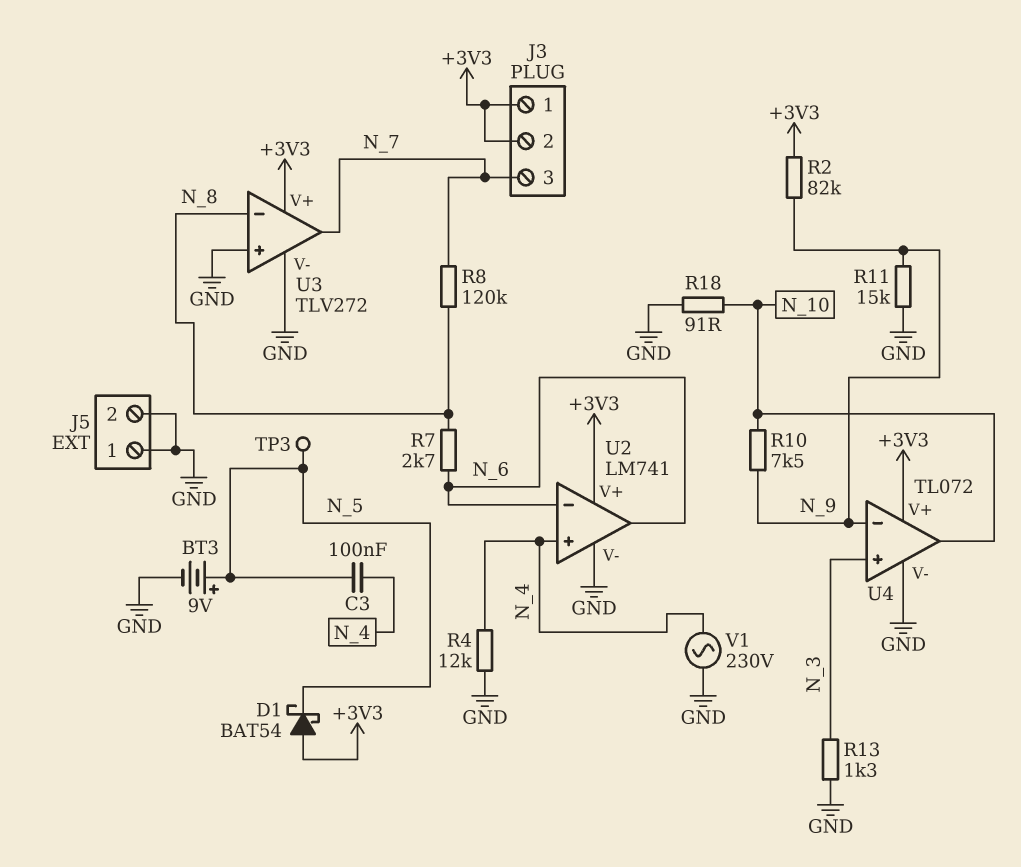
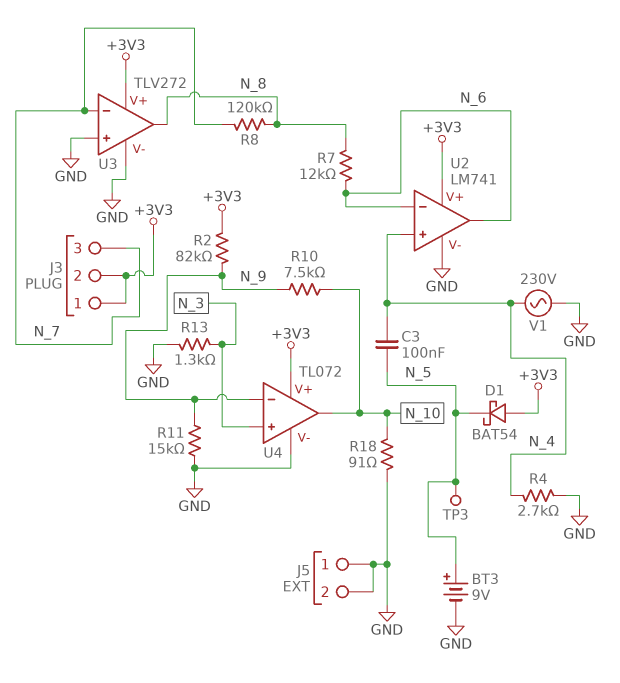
R4: 12k (GND, N_4) -> 2.7k (GND, N_4)
R7: 2.7k (N_6, N_8) -> 12k (N_6, N_8)
U3 pin in-: N_8 -> N_7
U3 pin out: N_7 -> N_8

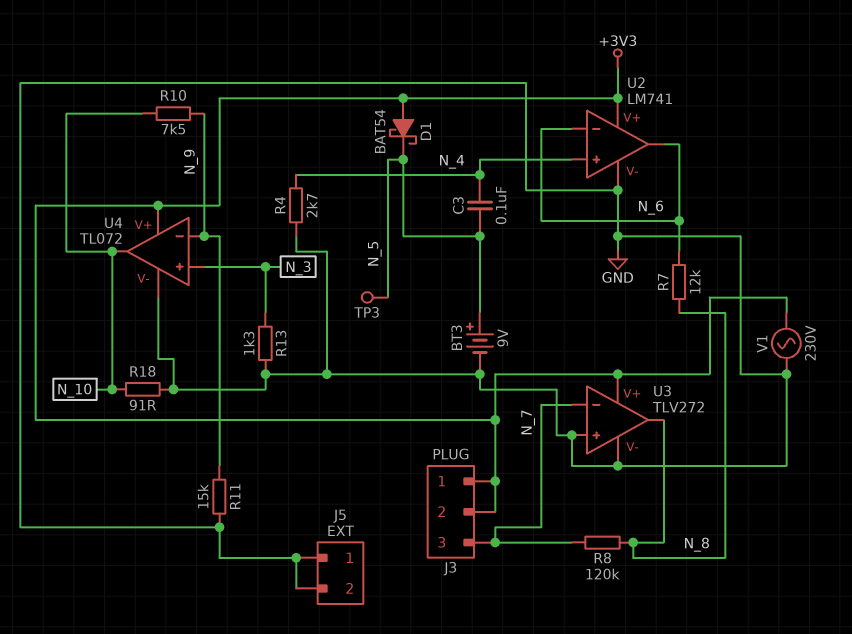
R2: 82k (+3V3, N_9) -> none
V1: AC 230V (GND, N_4) -> AC 230V (+3V3, GND)

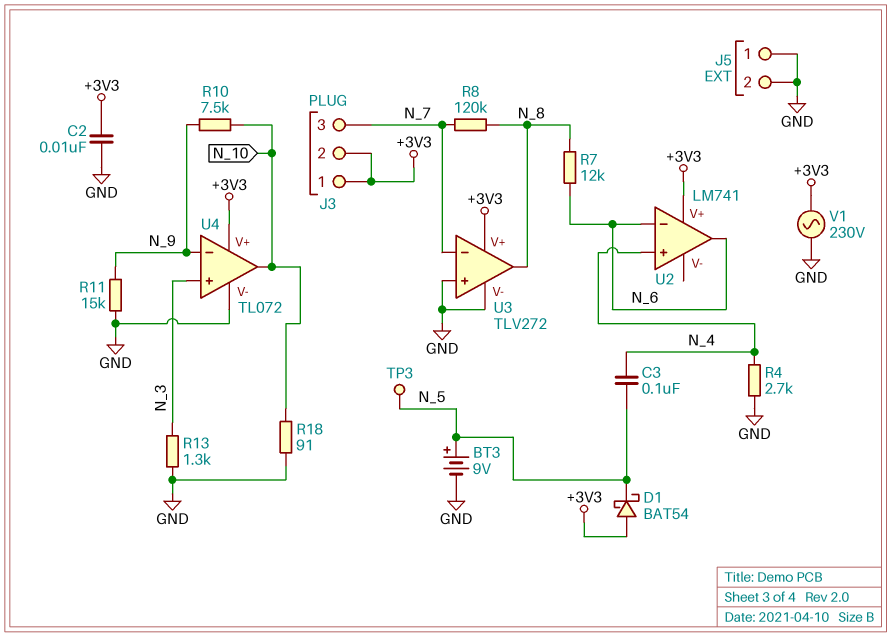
C2: none -> 10nF (+3V3, GND)
U2 pin V-: GND -> none

